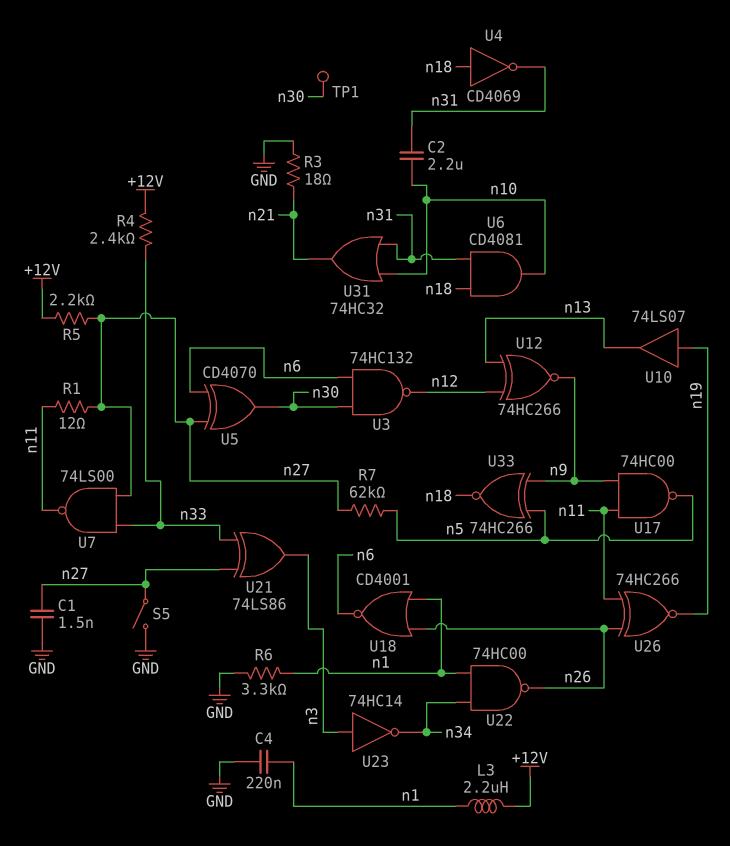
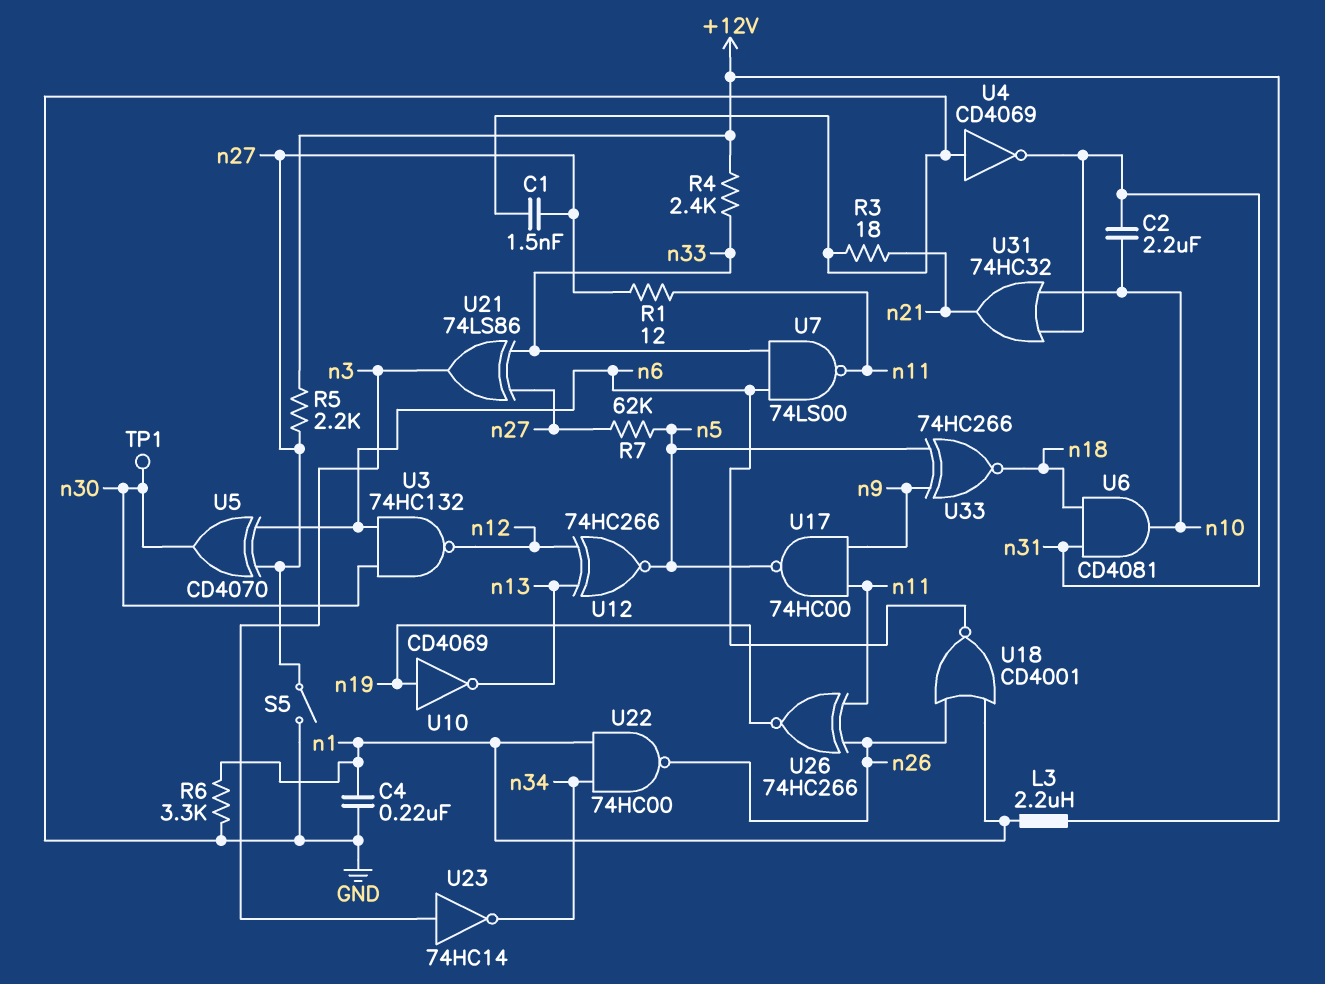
U4: NOT CD4069 (in n18, out n31) -> NOT CD4069 (in GND, out n31)
U7: NAND 74LS00 (in n27, in n33, out n11) -> NAND 74LS00 (in n6, in n33, out n11)
U10: buffer 74LS07 (in n19, out n13) -> NOT CD4069 (in n19, out n13)
U12: XNOR 74HC266 (in n12, in n13, out n9) -> XNOR 74HC266 (in n12, in n13, out n5)

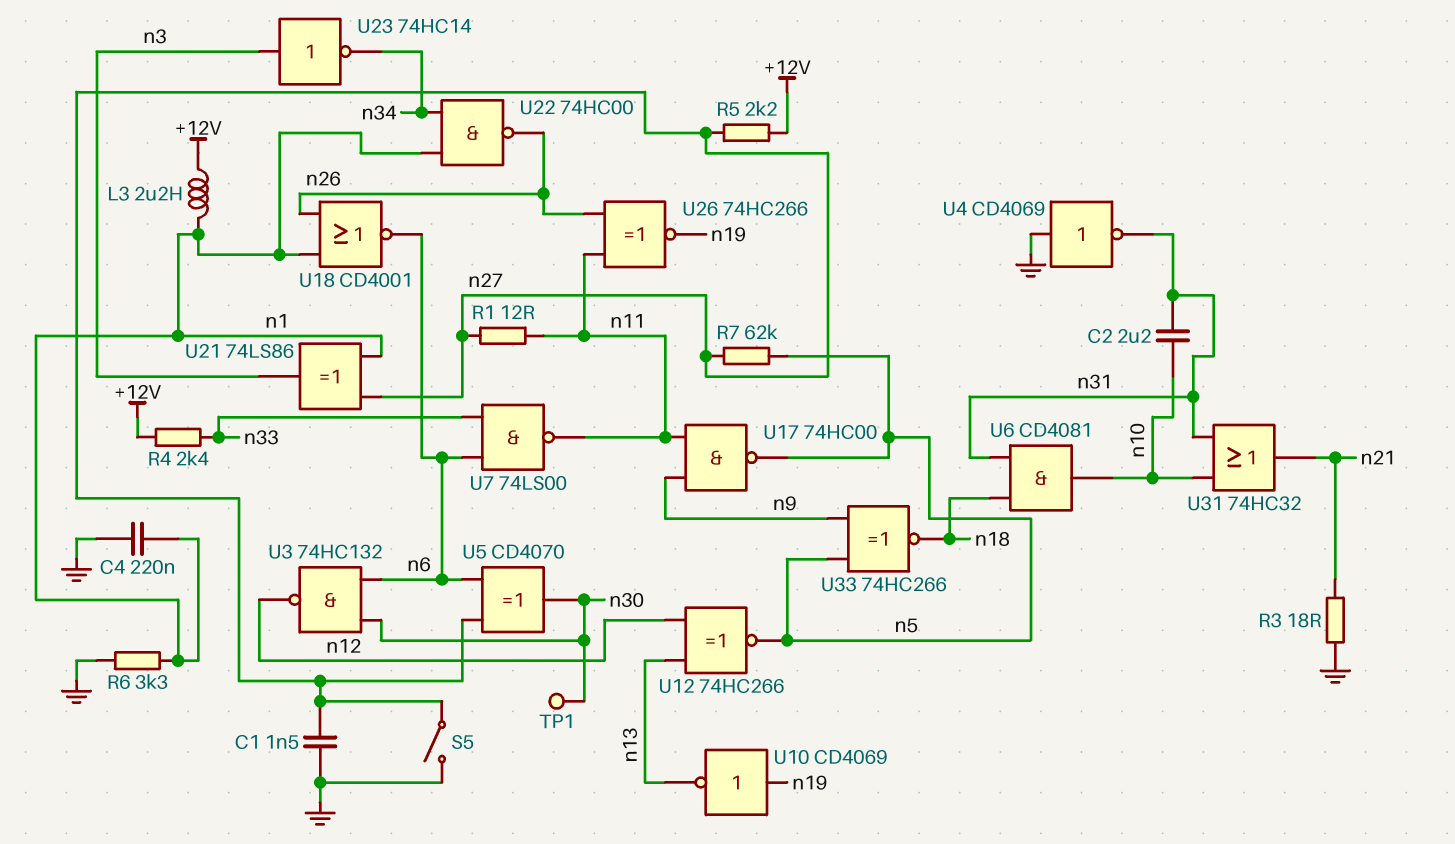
U21: XOR 74LS86 (in n27, in n33, out n3) -> XOR 74LS86 (in n1, in n27, out n3)

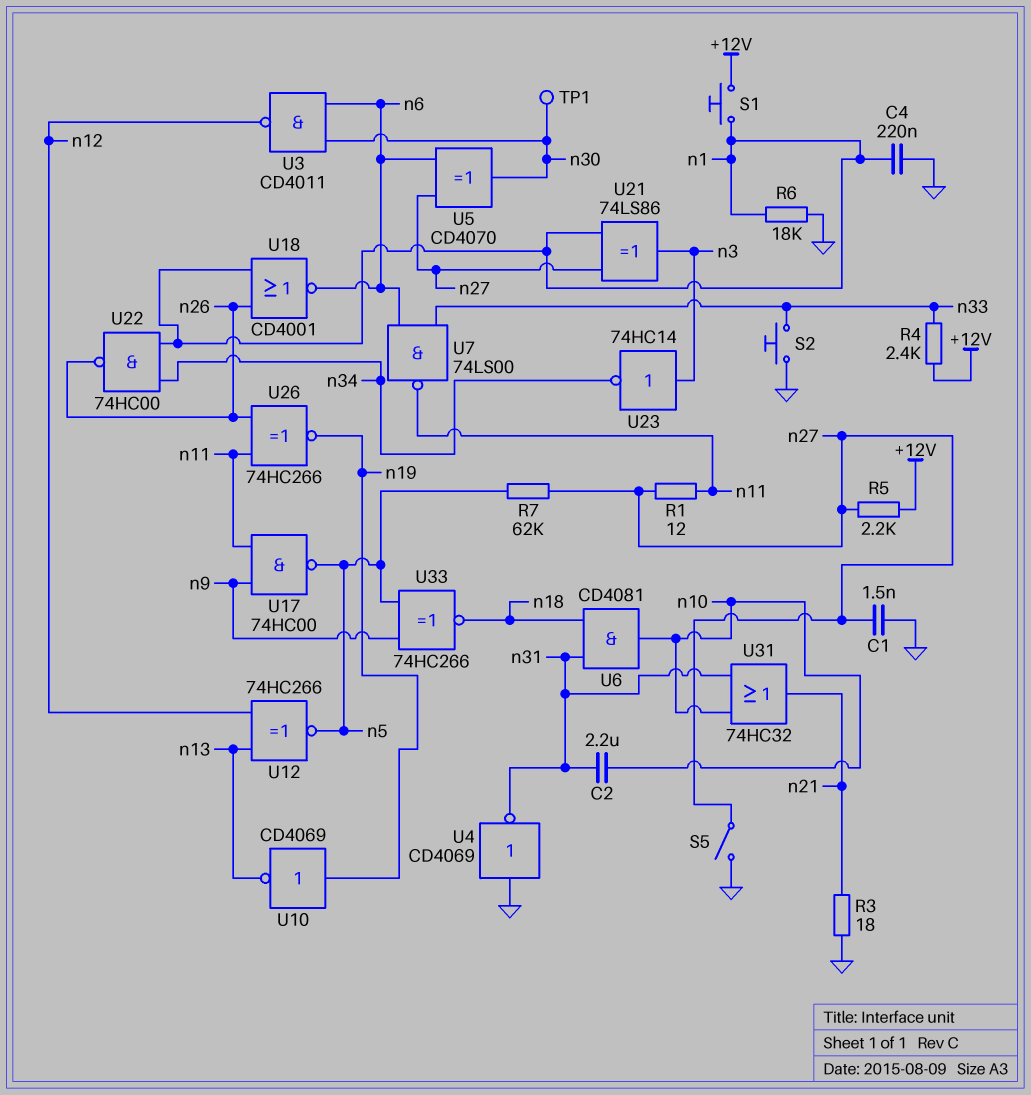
L3: 2.2uH (+12V, n1) -> none
R6: 3.3k (GND, n1) -> 18k (GND, n1)
S1: none -> button (+12V, n1)
S2: none -> button (GND, n33)
U3: NAND 74HC132 (in n6, in n30, out n12) -> NAND CD4011 (in n6, in n30, out n12)

